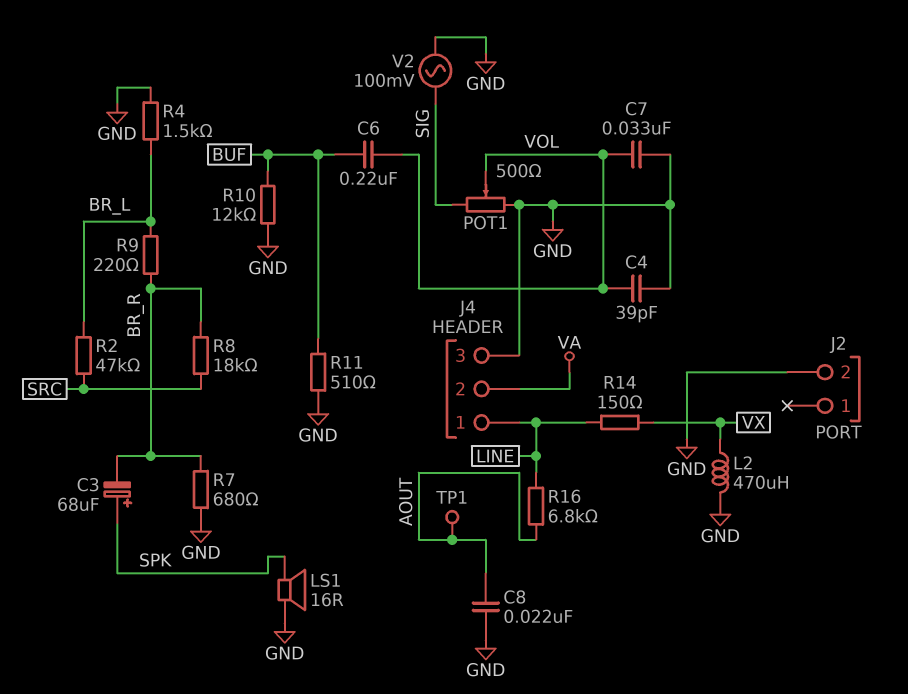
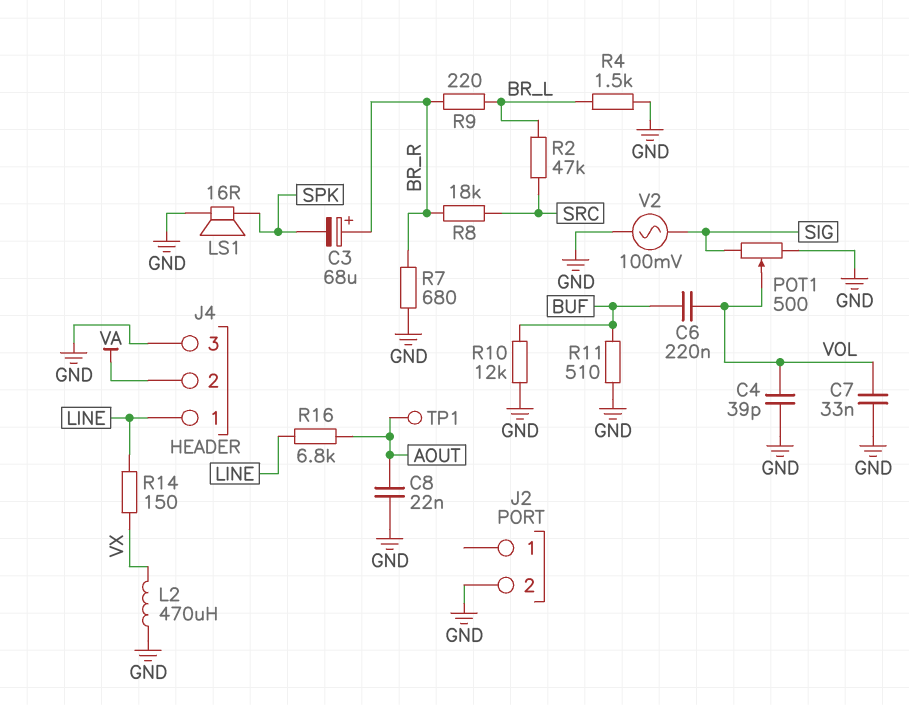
C3: 68uF (plus SPK, minus BR_R) -> 68uF (plus BR_R, minus SPK)

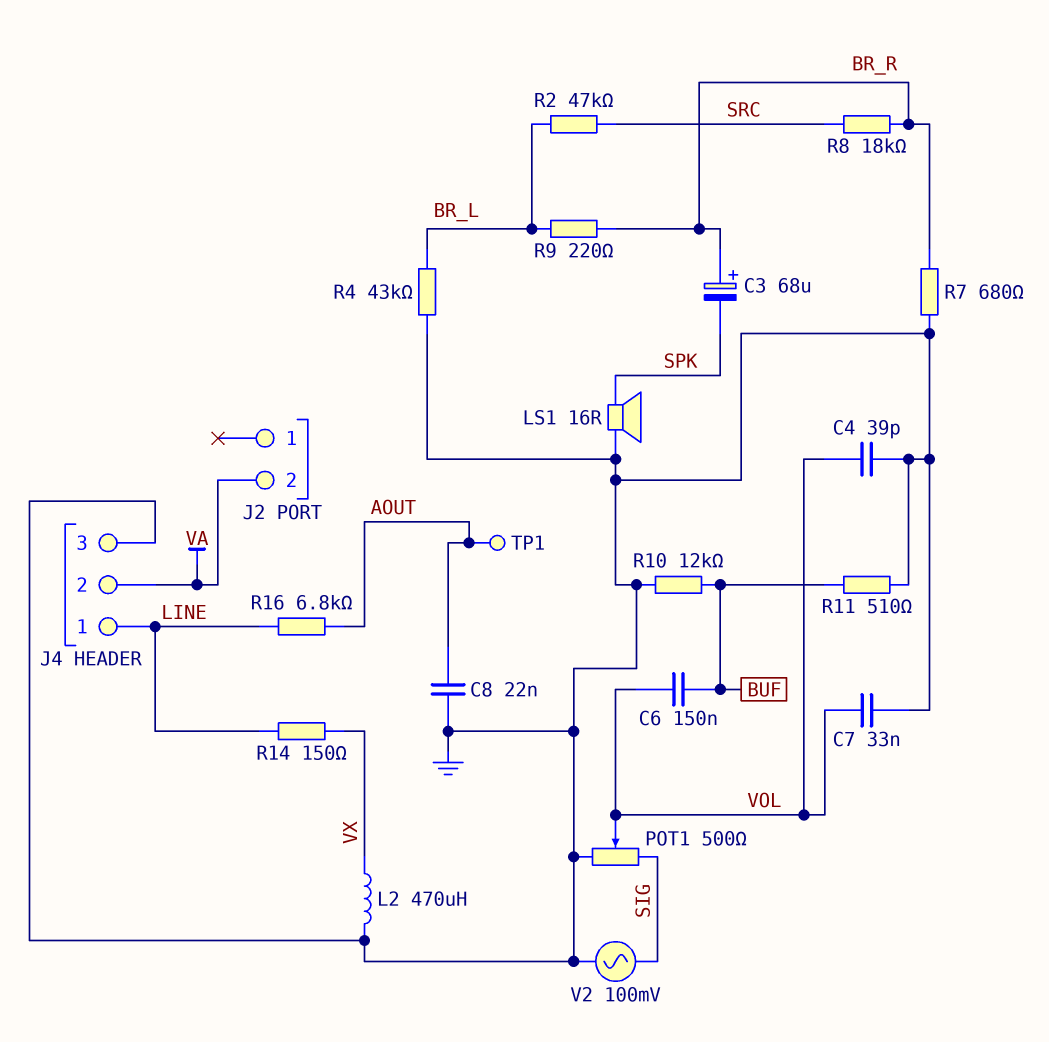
C6: 220nF (BUF, VOL) -> 150nF (BUF, VOL)
J2 pin 2: GND -> VA
R4: 1.5k (BR_L, GND) -> 43k (BR_L, GND)

